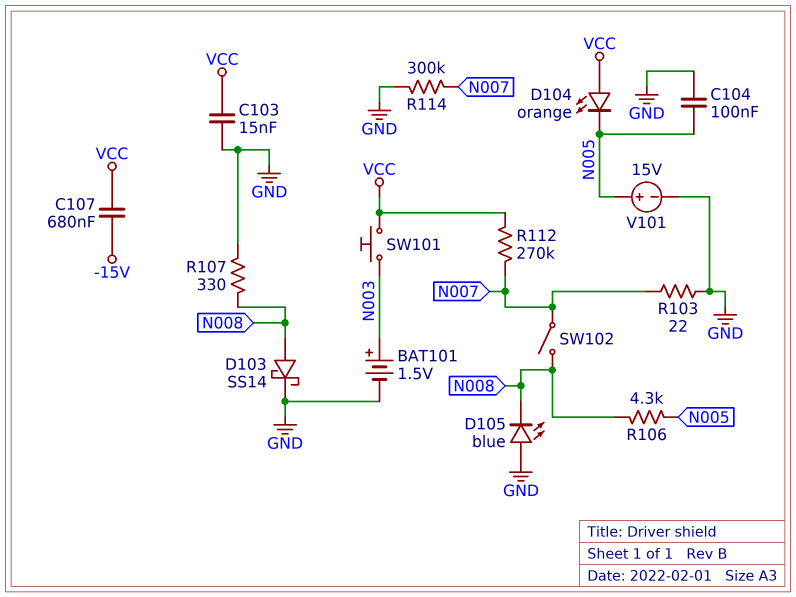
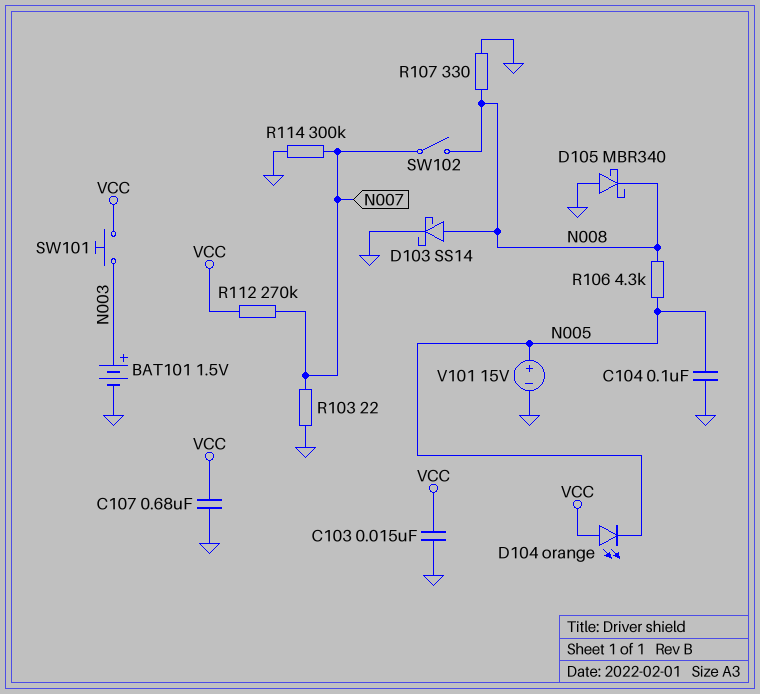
C107: 680nF (-15V, VCC) -> 680nF (GND, VCC)
D105: LED blue (A GND, K N008) -> schottky MBR340 (A GND, K N008)

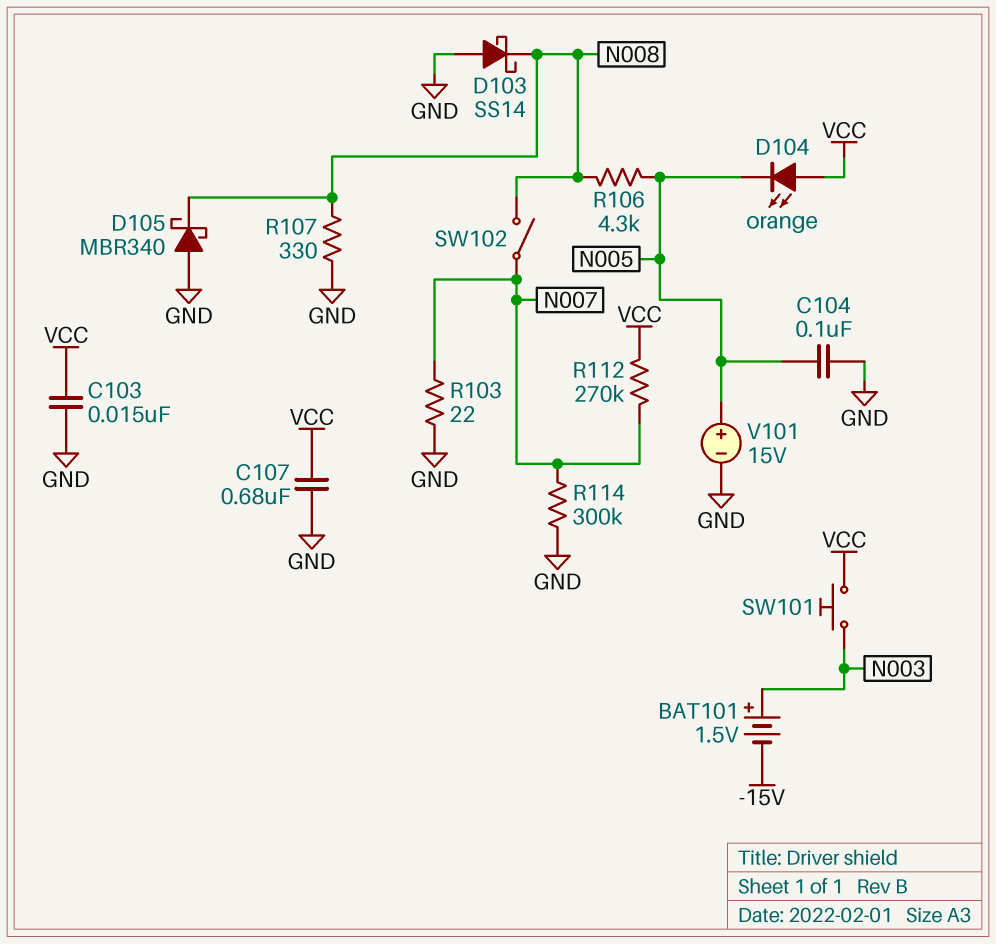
BAT101: 1.5V (plus N003, minus GND) -> 1.5V (plus N003, minus -15V)
D103: schottky SS14 (A N008, K GND) -> schottky SS14 (A GND, K N008)

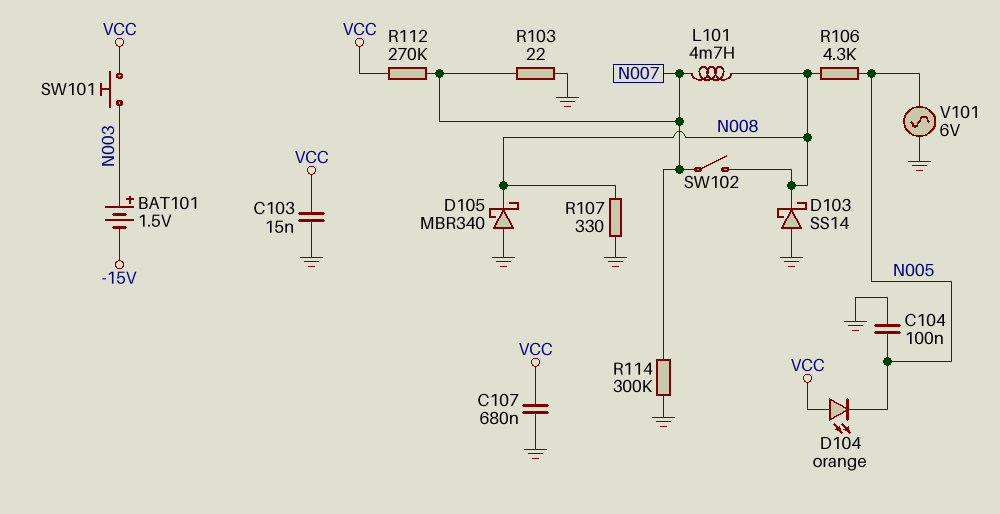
L101: none -> 4.7mH (N007, N008)
V101: 15V (plus N005, minus GND) -> AC 6V (GND, N005)

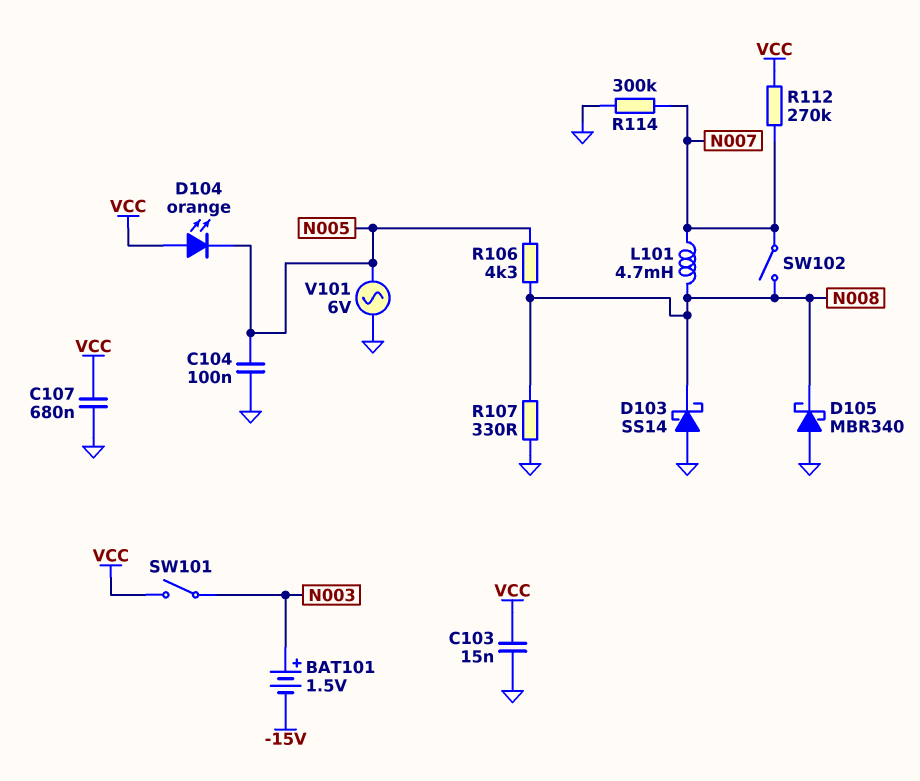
R103: 22 (GND, N007) -> none
SW101: button (N003, VCC) -> switch (N003, VCC)

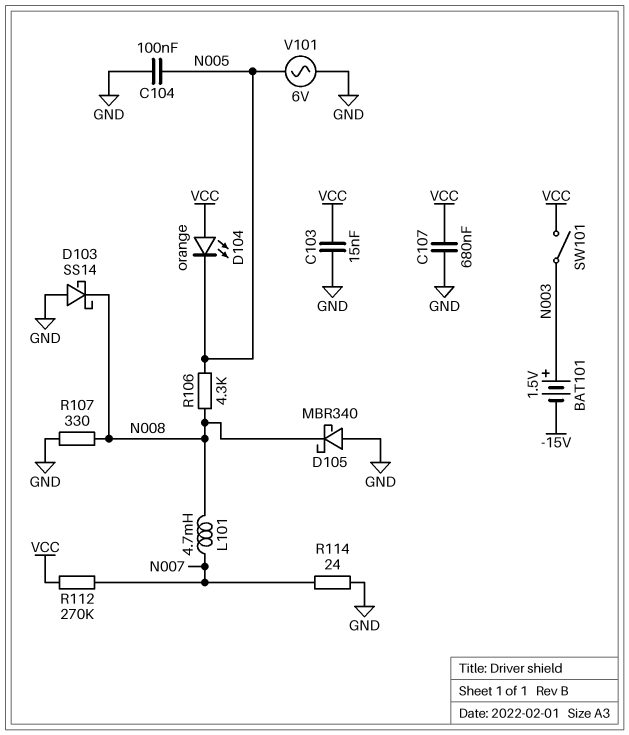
R114: 300k (GND, N007) -> 24 (GND, N007)
SW102: switch (N007, N008) -> none

